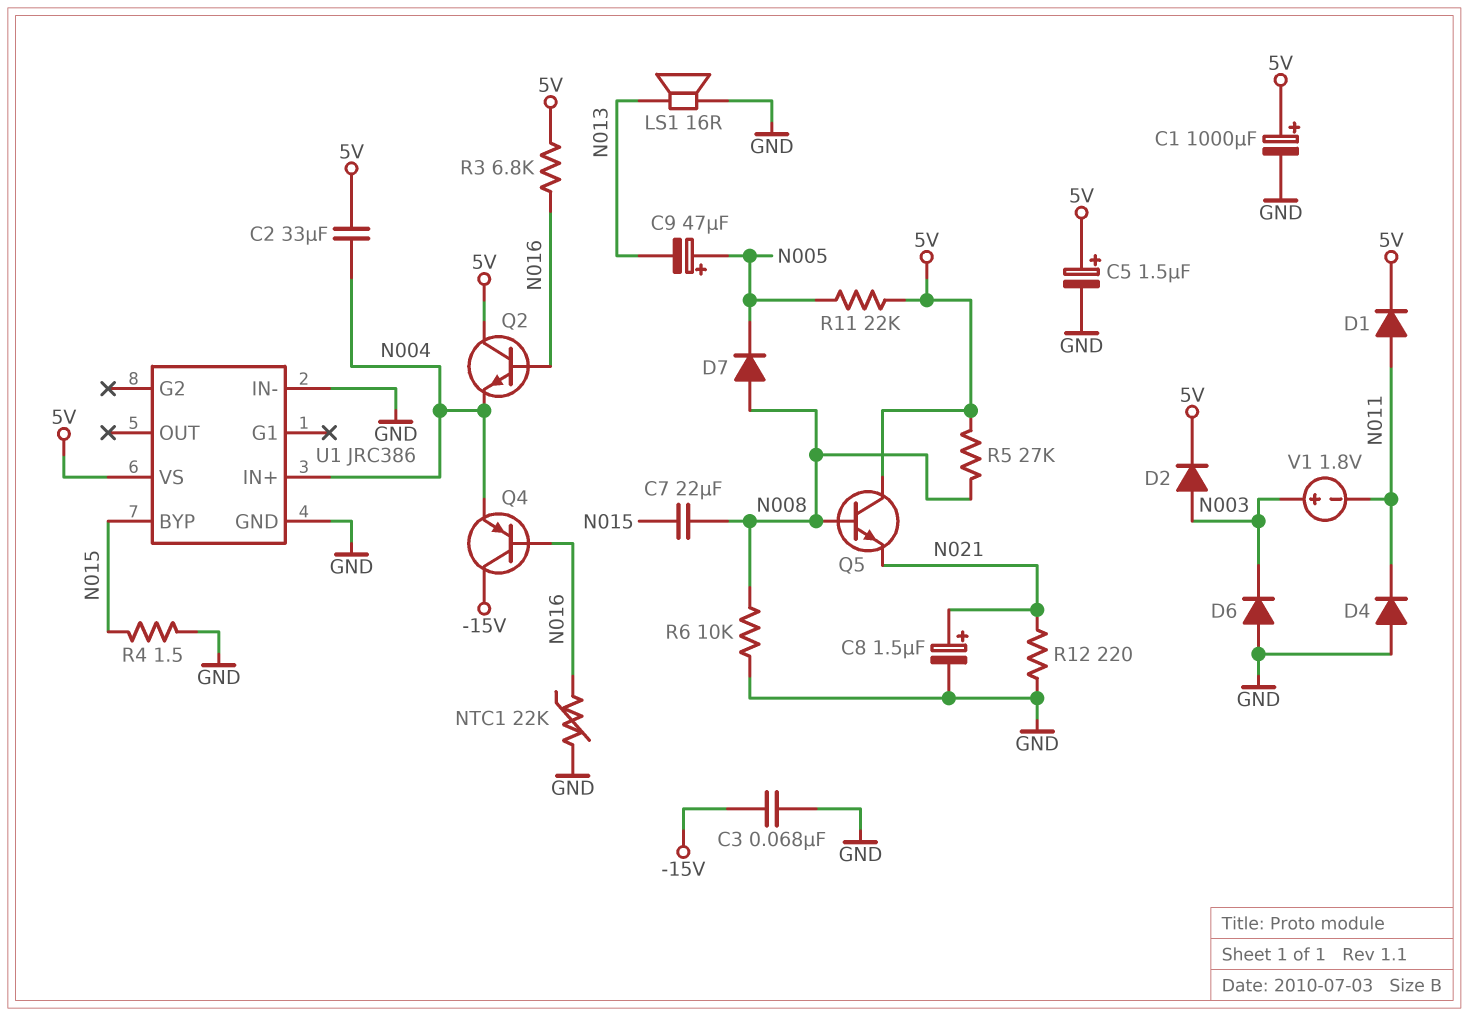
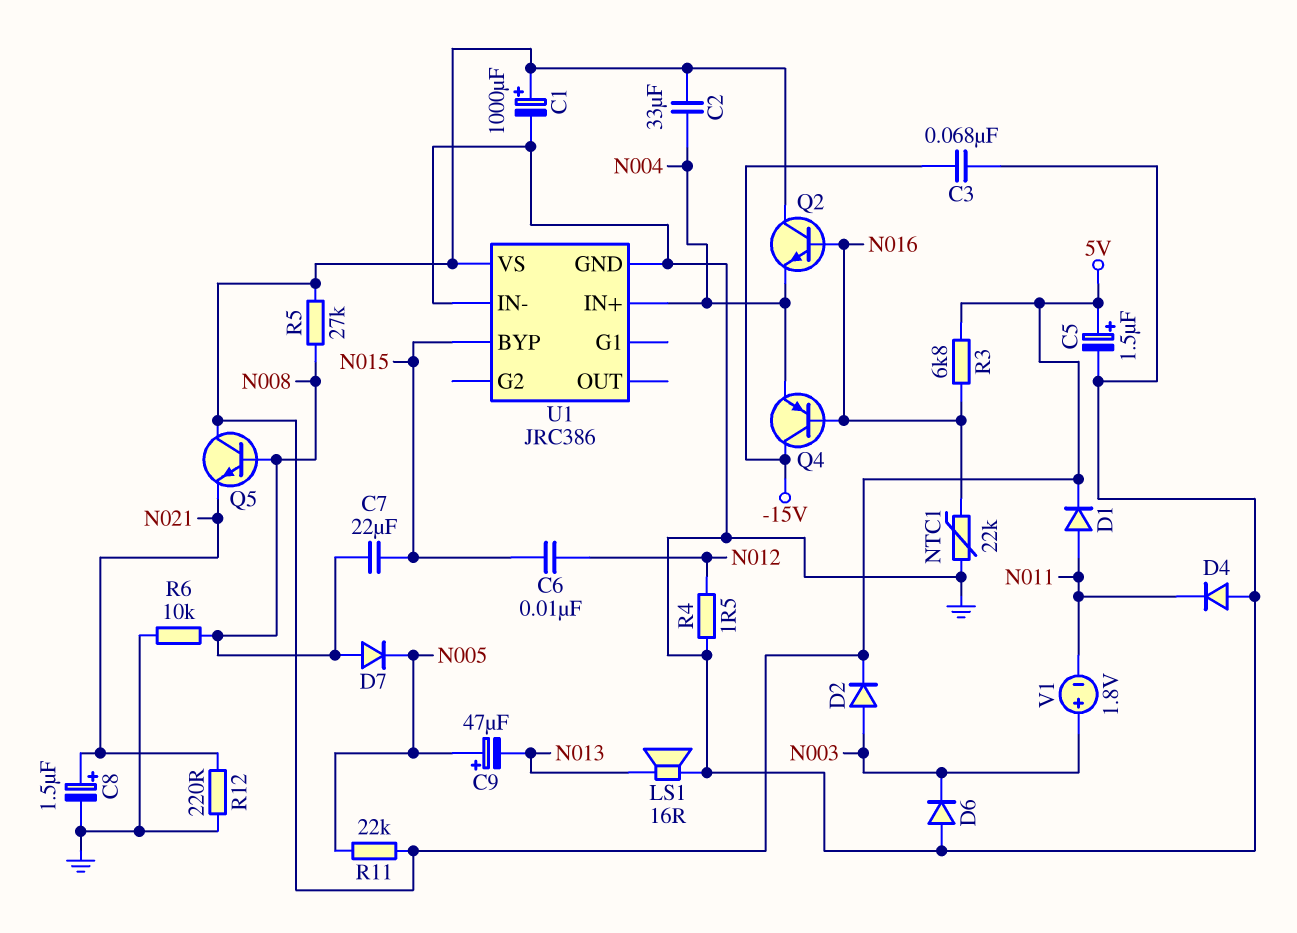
C6: none -> 10nF (N012, N015)
R4: 1.5 (GND, N015) -> 1.5 (GND, N012)

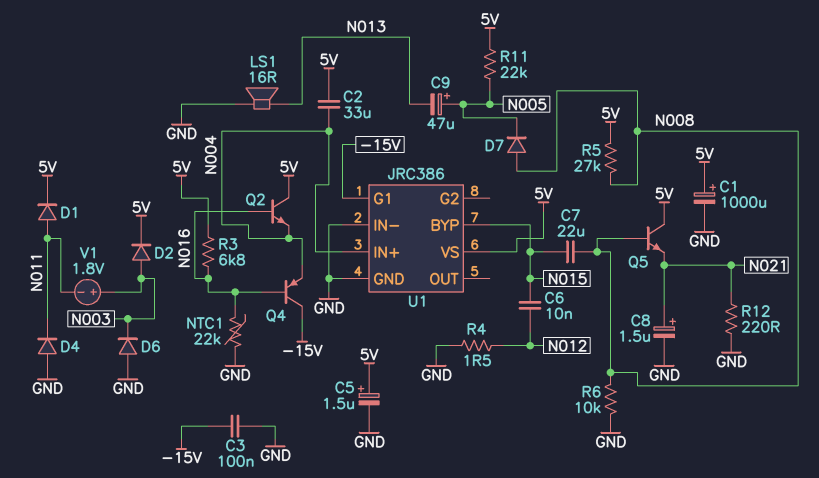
C3: 68nF (-15V, GND) -> 100nF (-15V, GND)
U1 pin G1: none -> -15V

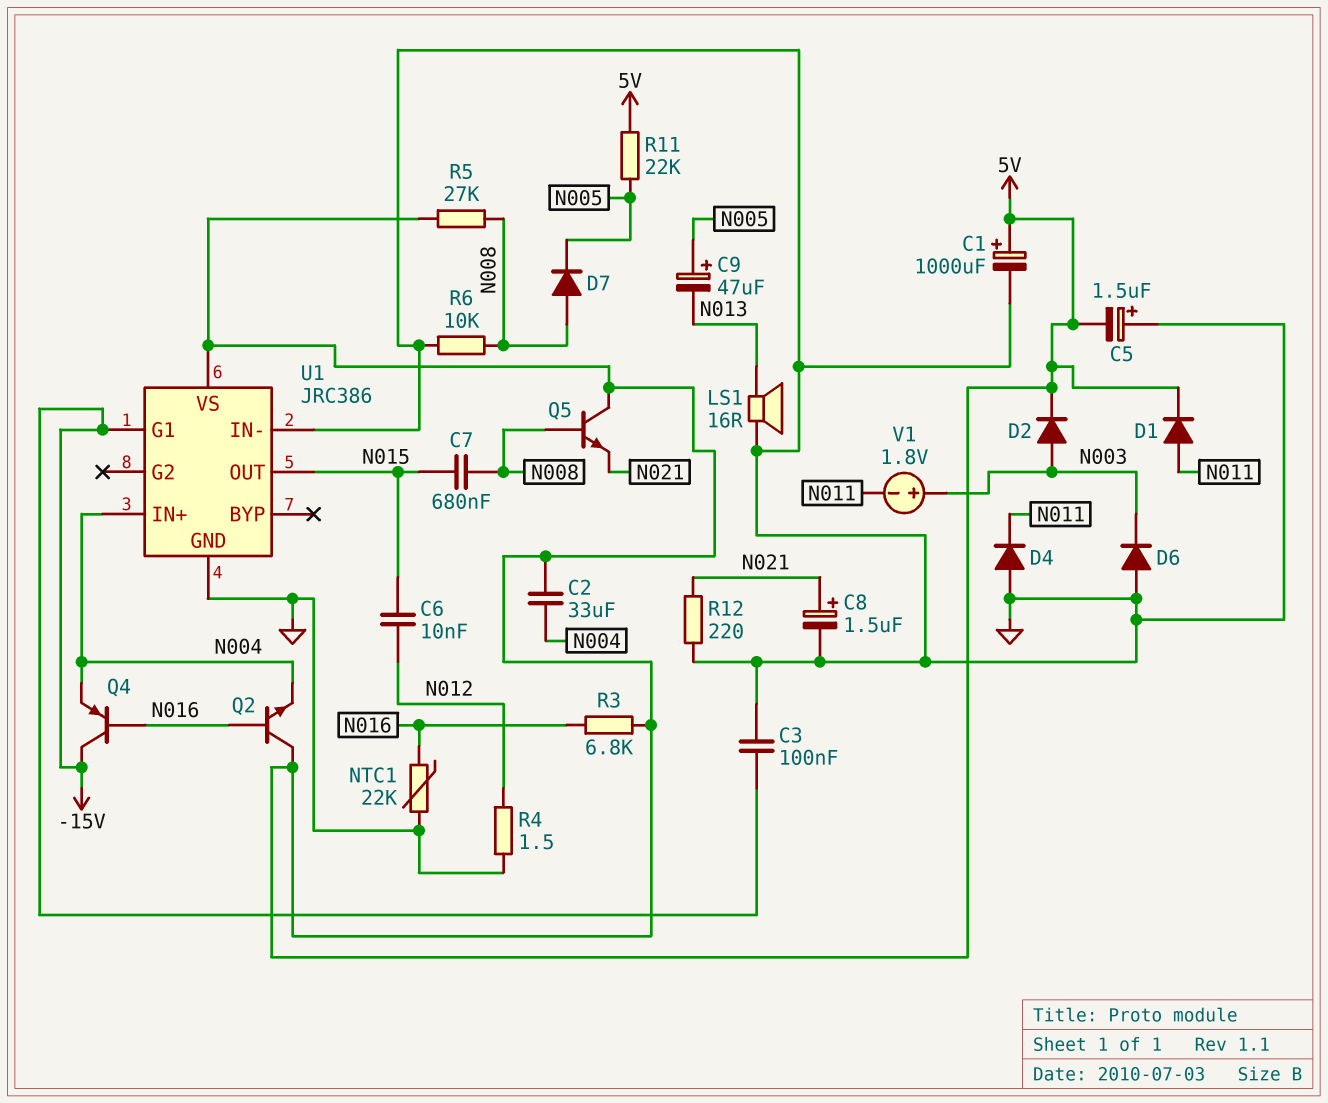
C5: 1.5uF (plus 5V, minus GND) -> 1.5uF (plus GND, minus 5V)
C7: 22uF (N008, N015) -> 680nF (N008, N015)
U1 pin BYP: N015 -> none
U1 pin OUT: none -> N015

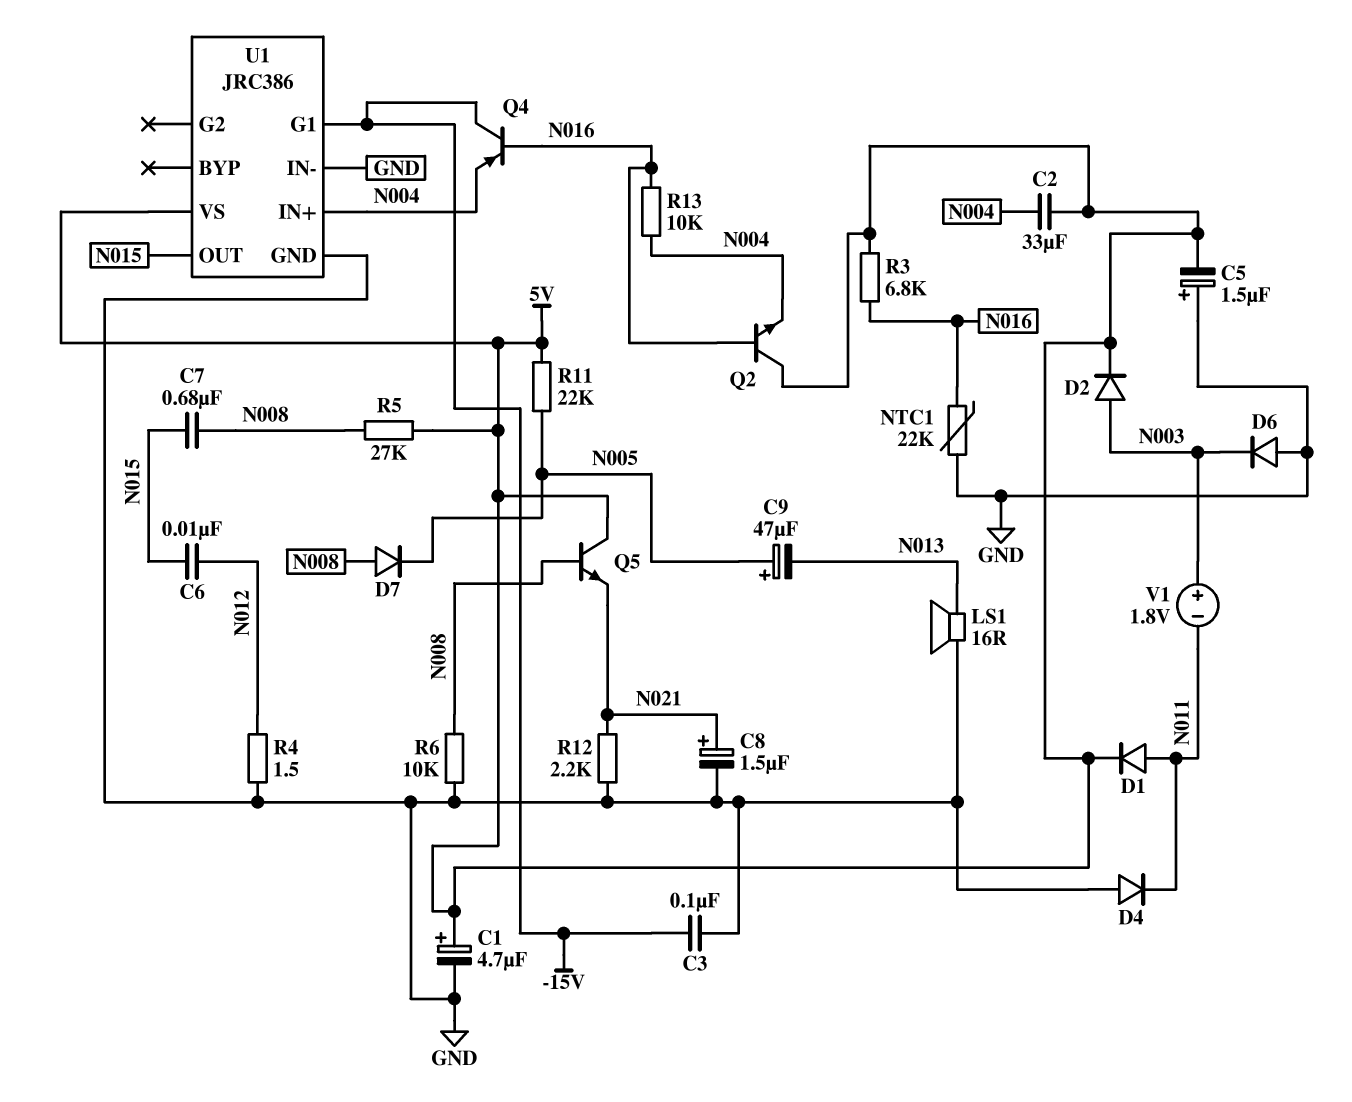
C1: 1000uF (plus 5V, minus GND) -> 4.7uF (plus 5V, minus GND)
R12: 220 (GND, N021) -> 2.2k (GND, N021)
R13: none -> 10k (N004, N016)

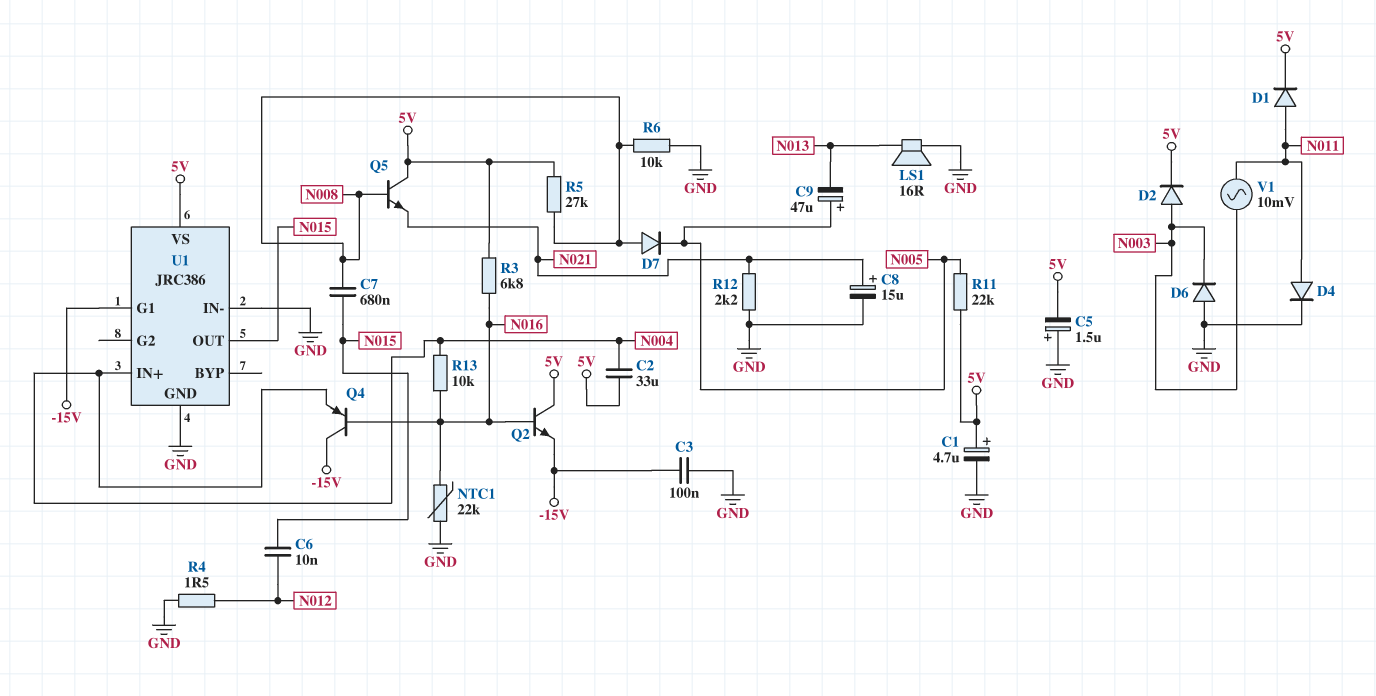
C8: 1.5uF (plus N021, minus GND) -> 15uF (plus N021, minus GND)
D4: diode (A GND, K N011) -> diode (A N011, K GND)
Q2: NPN (B N016, C 5V, E N004) -> NPN (B N016, C 5V, E -15V)
V1: 1.8V (plus N003, minus N011) -> AC 10mV (N003, N011)

